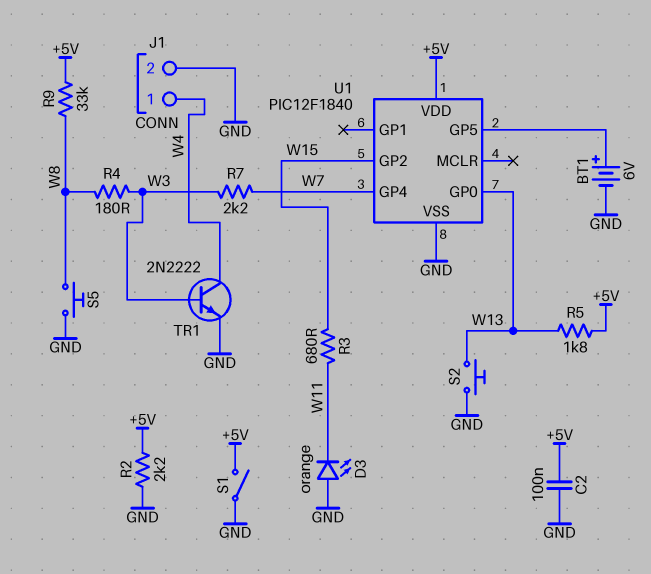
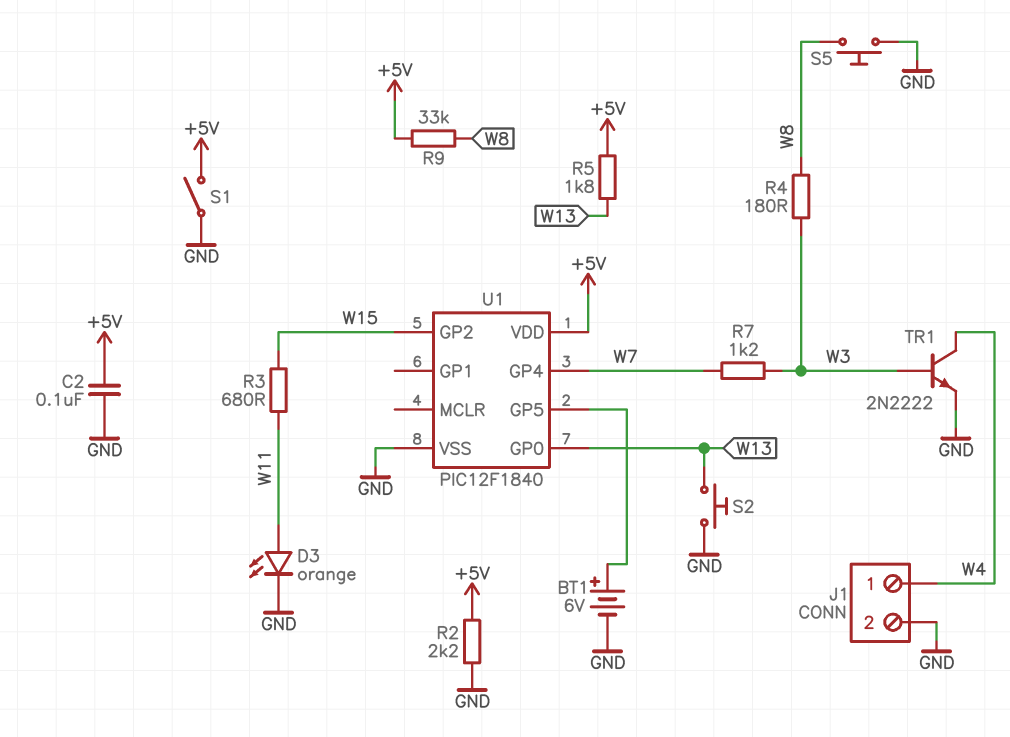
D3: LED orange (A GND, K W11) -> LED orange (A W11, K GND)
R7: 2.2k (W3, W7) -> 1.2k (W3, W7)

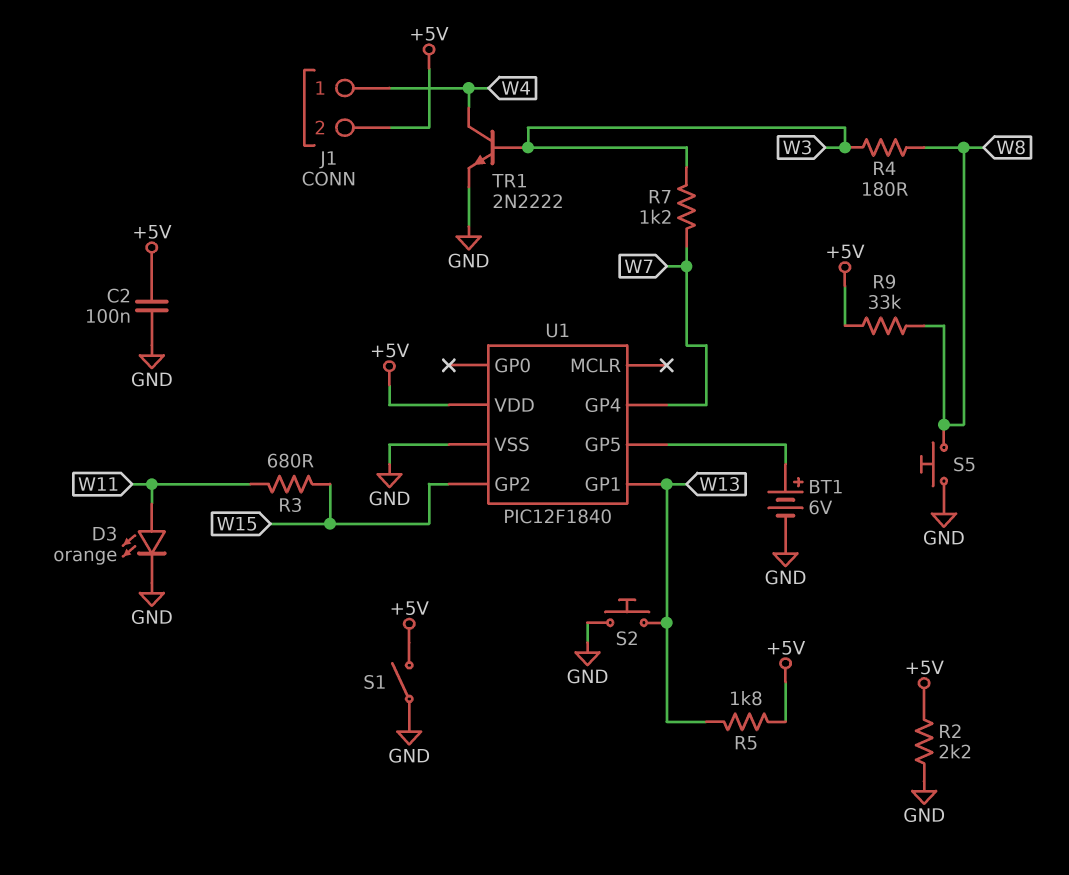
J1 pin 2: GND -> +5V
U1 pin GP0: W13 -> none
U1 pin GP1: none -> W13

